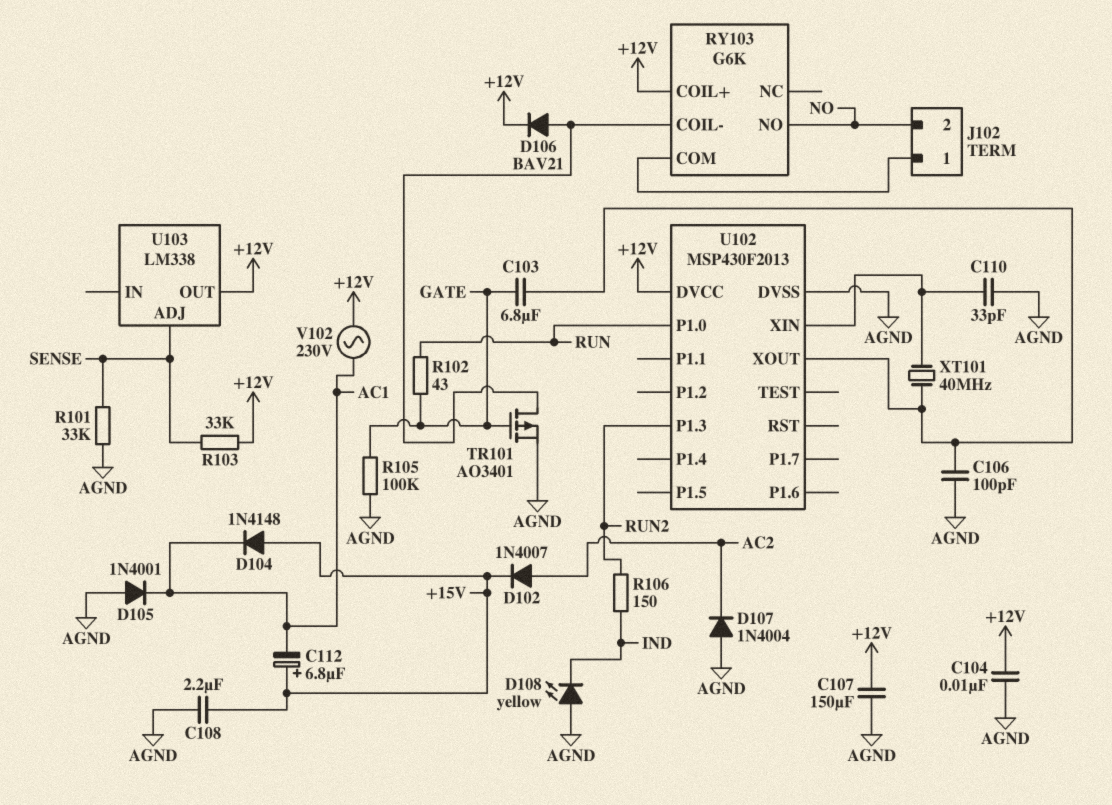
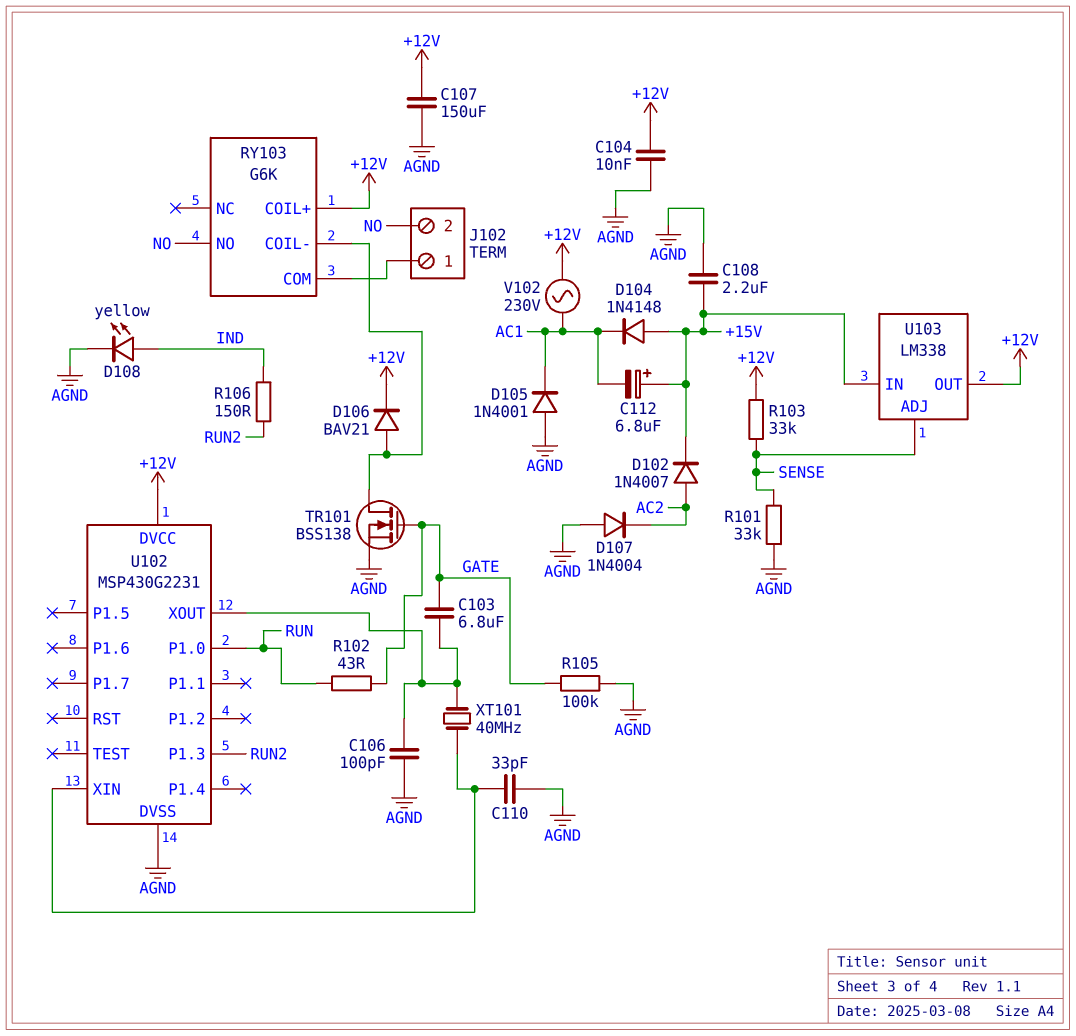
D108: LED yellow (A AGND, K IND) -> LED yellow (A IND, K AGND)
TR101: PMOS AO3401 (G GATE, D RY103/COIL-, S AGND) -> NMOS BSS138 (G GATE, D RY103/COIL-, S AGND)
U102: MSP430F2013 -> MSP430G2231
U103 pin IN: none -> +15V

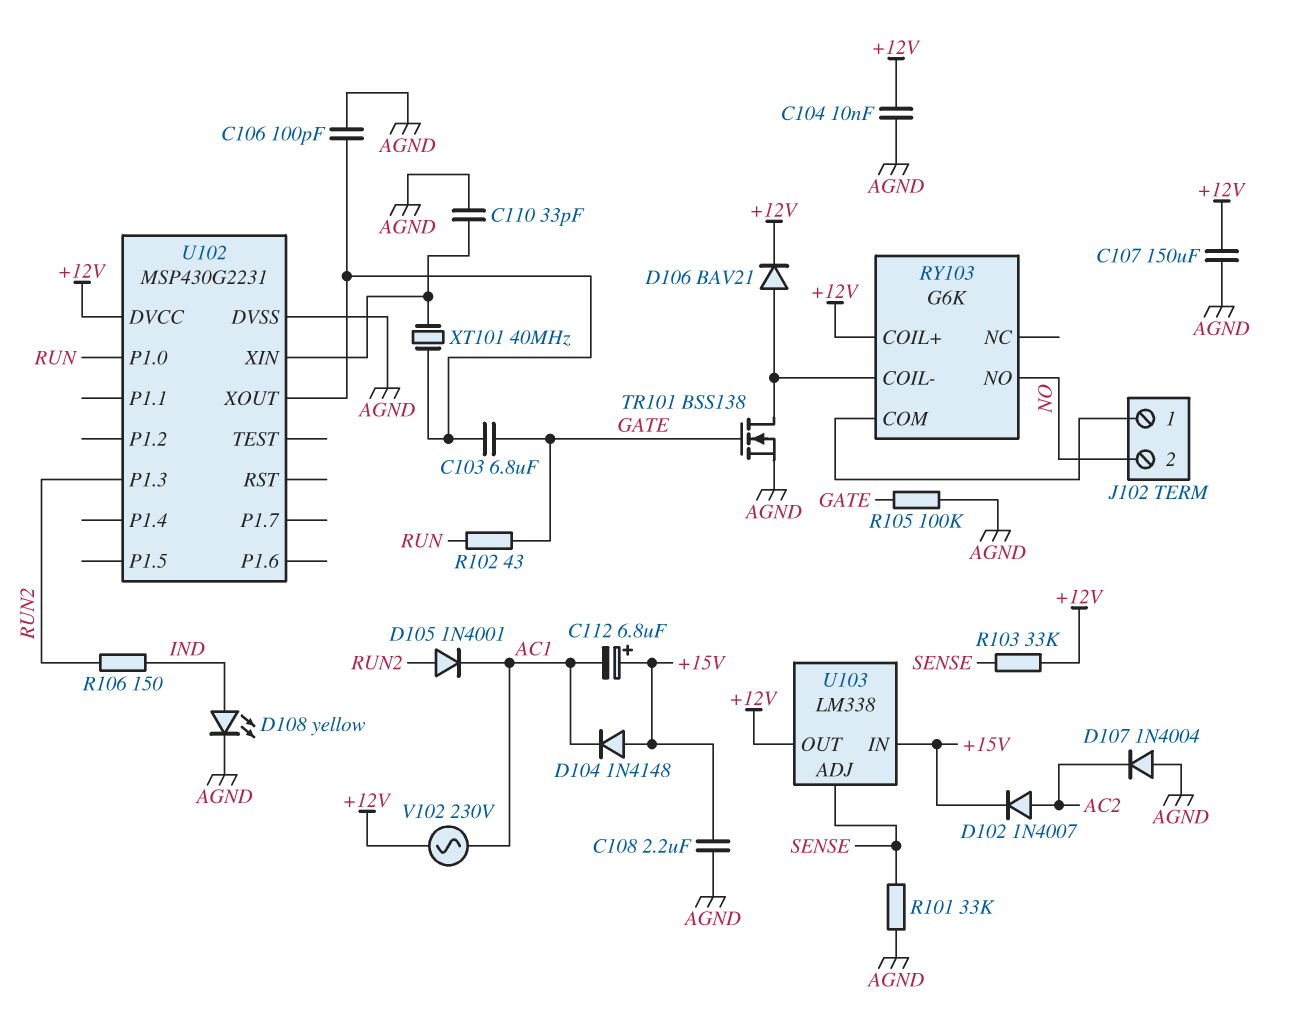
D105: diode 1N4001 (A AGND, K AC1) -> diode 1N4001 (A RUN2, K AC1)

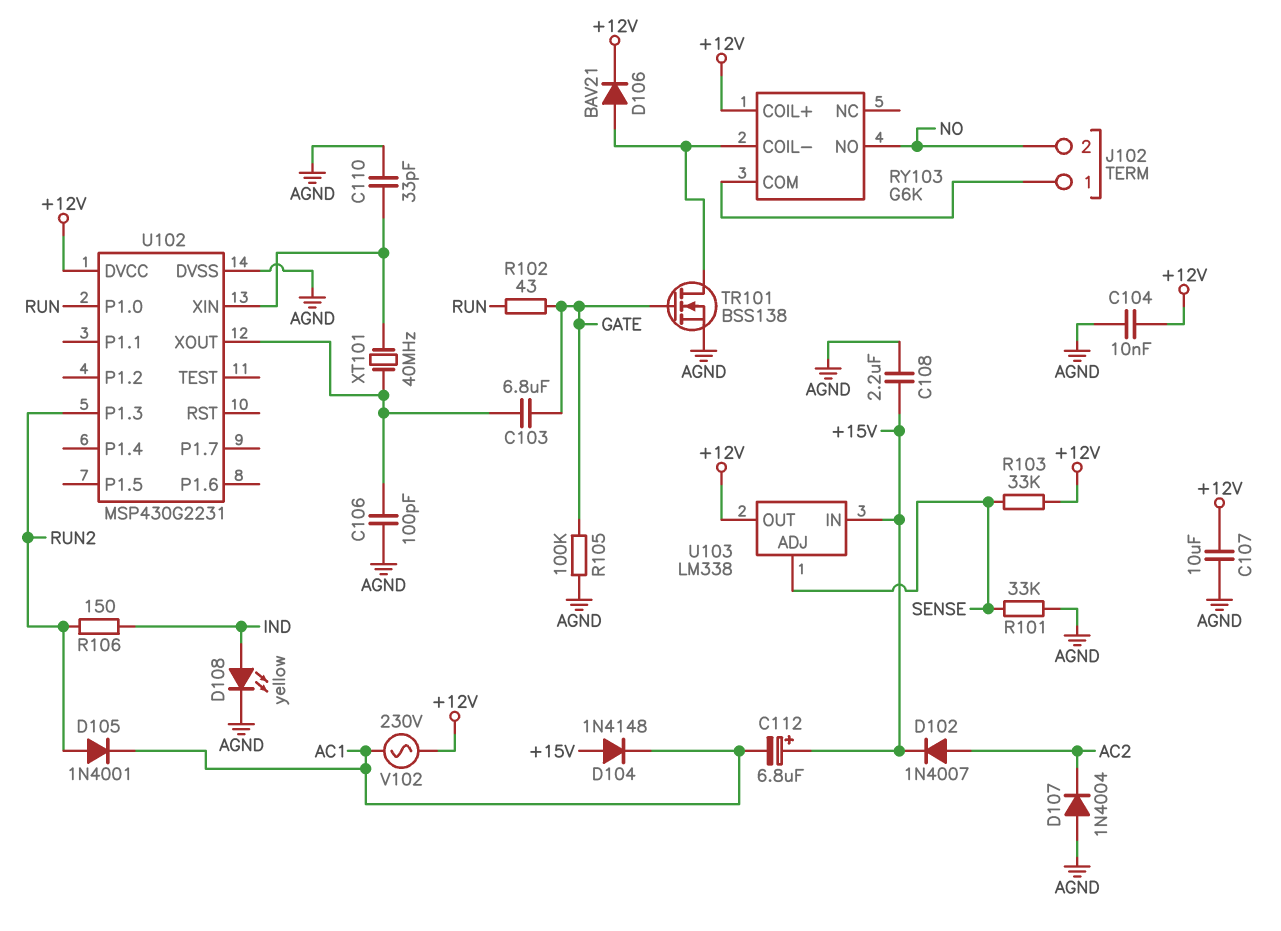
C107: 150uF (+12V, AGND) -> 10uF (+12V, AGND)

